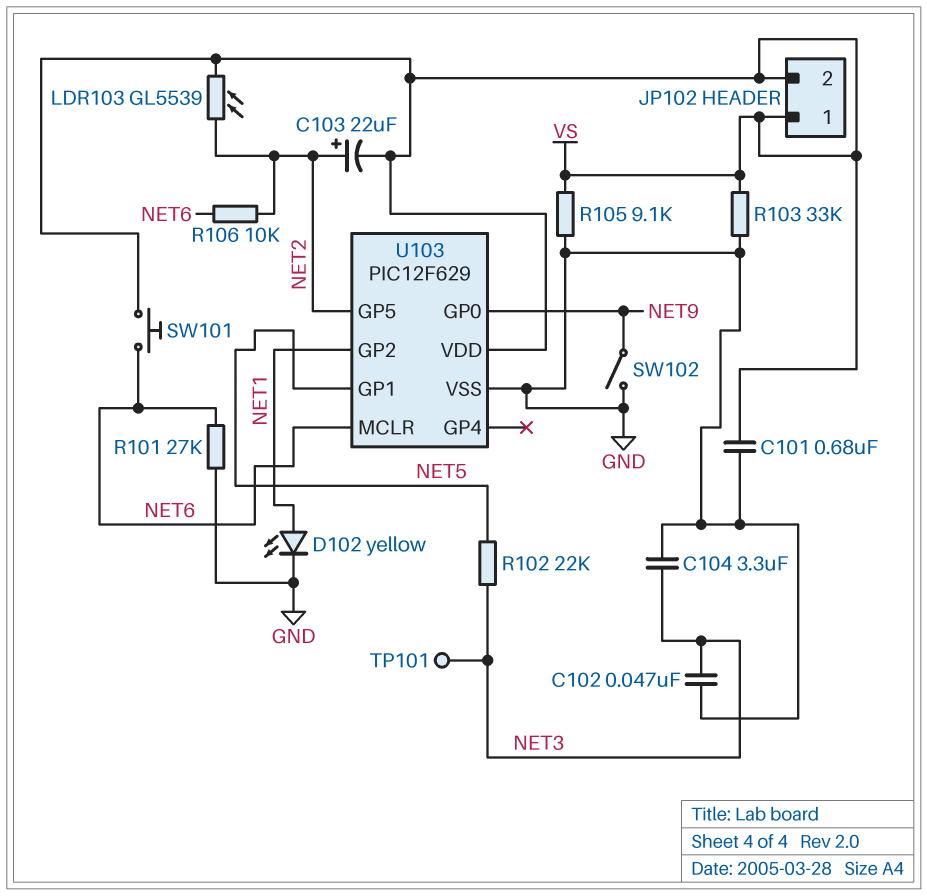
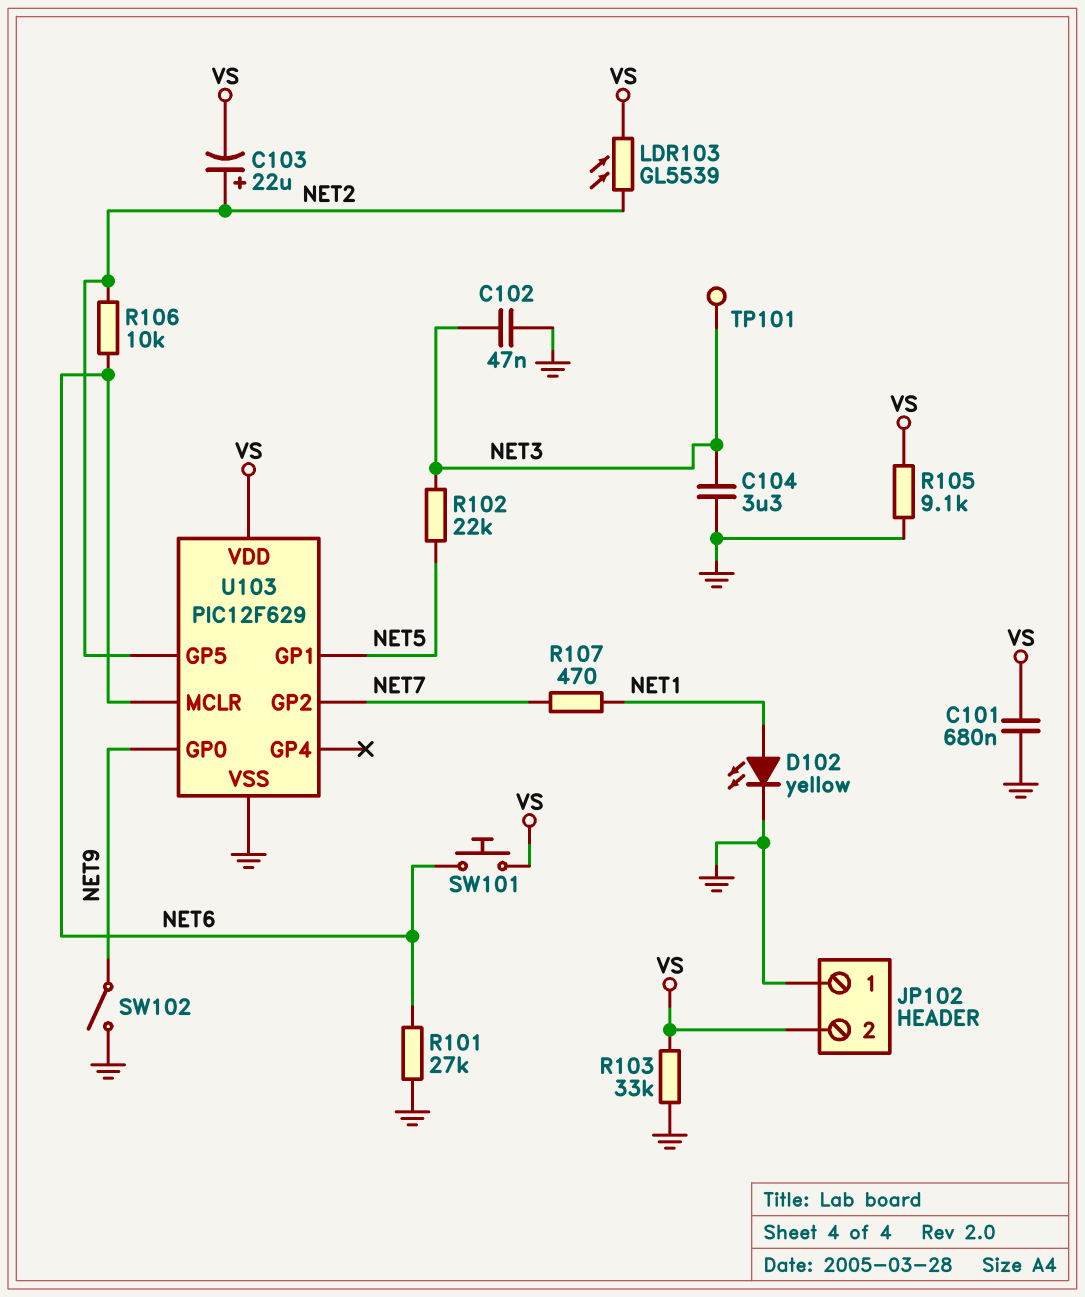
JP102 pin 1: VS -> GND
R107: none -> 470 (NET1, NET7)
U103 pin GP2: NET1 -> NET7

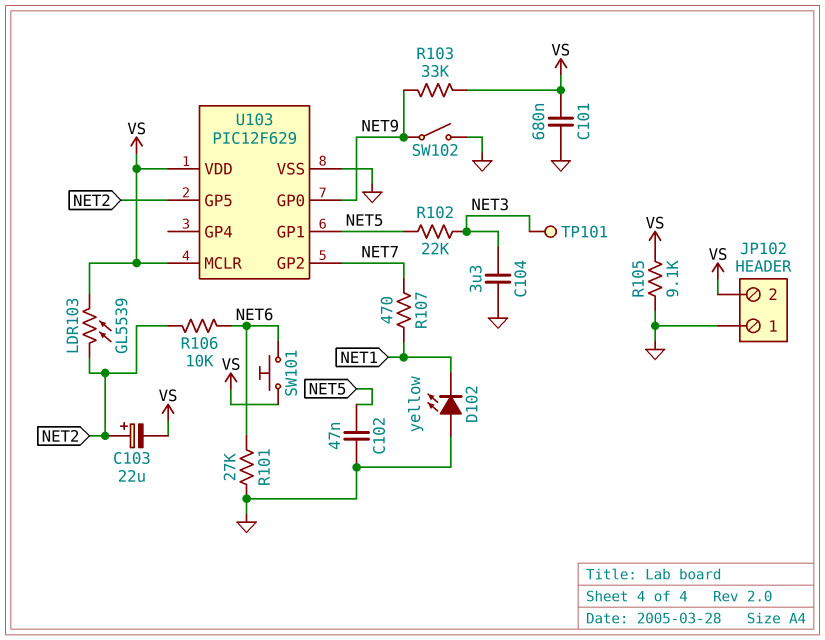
C102: 47nF (GND, NET3) -> 47nF (GND, NET5)
D102: LED yellow (A NET1, K GND) -> LED yellow (A GND, K NET1)
R103: 33k (GND, VS) -> 33k (NET9, VS)
U103 pin MCLR: NET6 -> VS

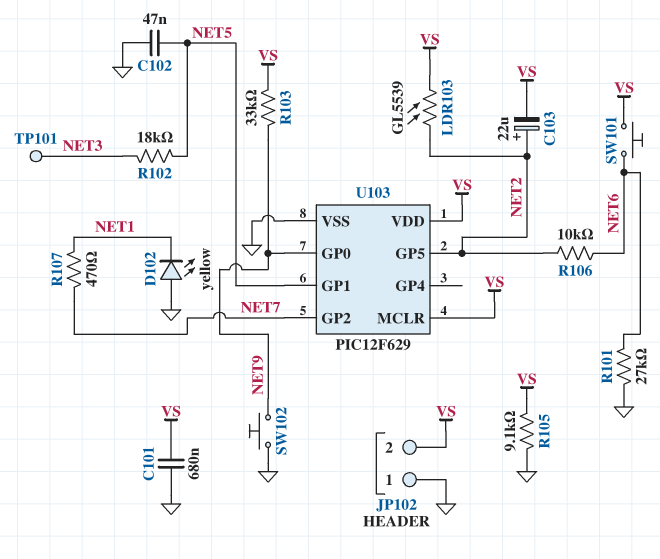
C104: 3.3uF (GND, NET3) -> none
R102: 22k (NET3, NET5) -> 18k (NET3, NET5)
SW102: switch (GND, NET9) -> button (GND, NET9)

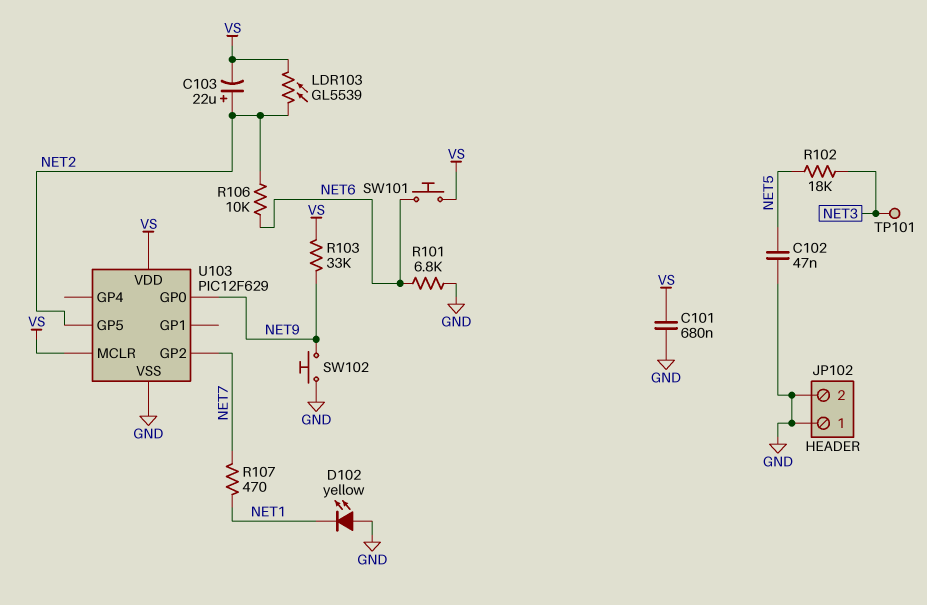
JP102 pin 2: VS -> GND
R101: 27k (GND, NET6) -> 6.8k (GND, NET6)
R105: 9.1k (GND, VS) -> none
U103 pin GP1: NET5 -> none

